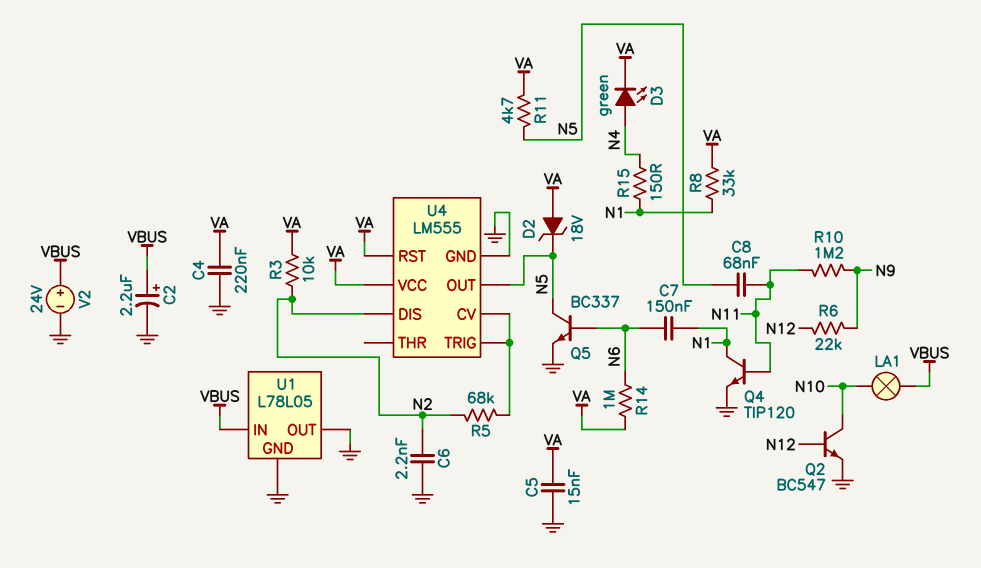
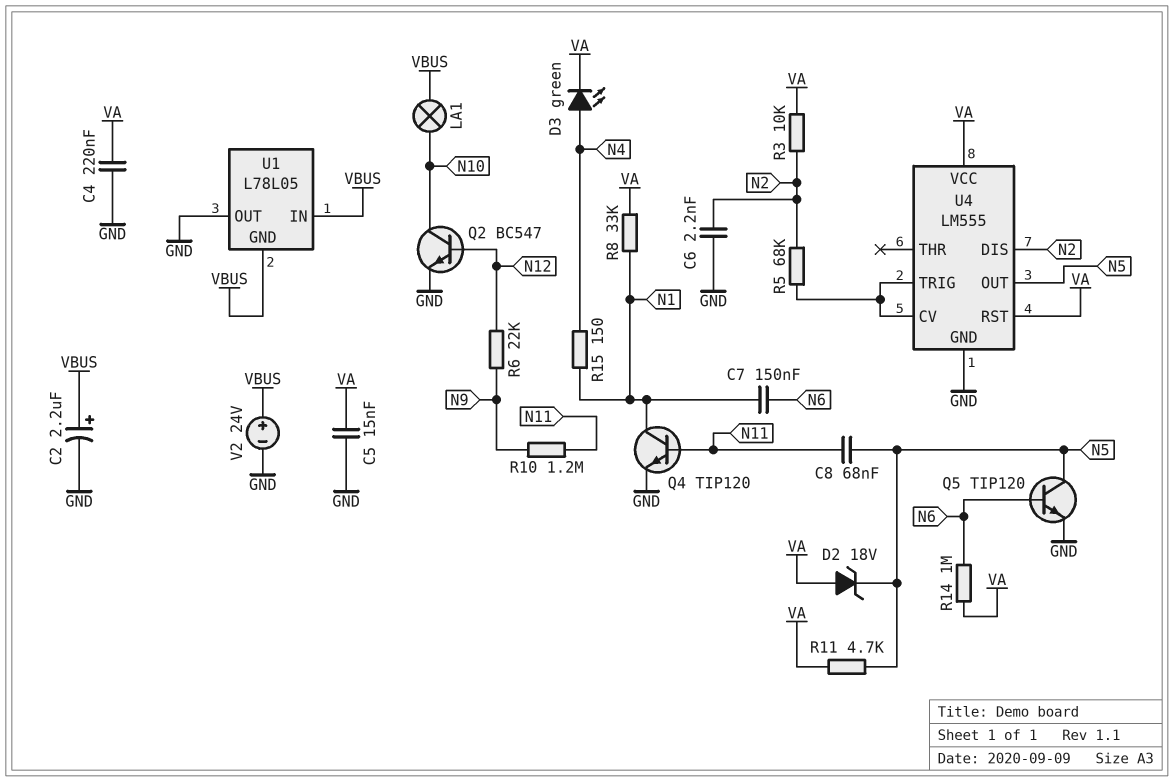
Q5: NPN BC337 (B N6, C N5, E GND) -> NPN TIP120 (B N6, C N5, E GND)
U1 pin GND: GND -> VBUS

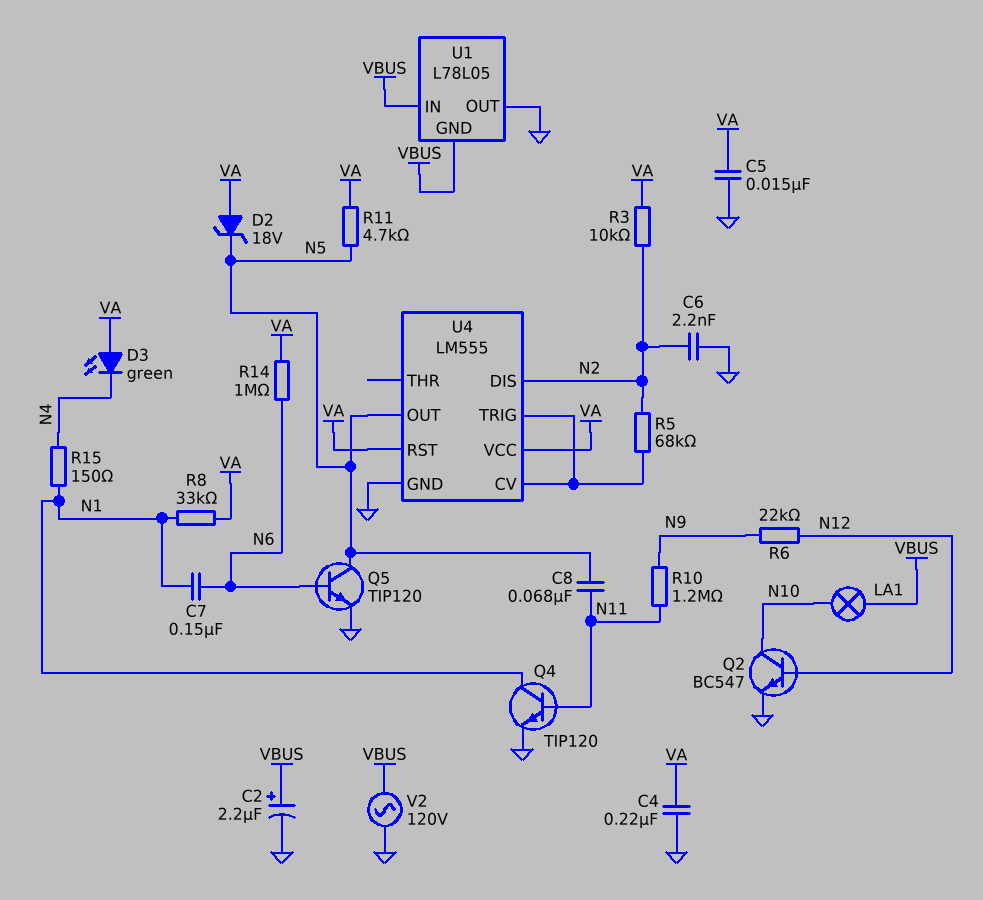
D3: LED green (A N4, K VA) -> LED green (A VA, K N4)
V2: 24V (plus VBUS, minus GND) -> AC 120V (GND, VBUS)

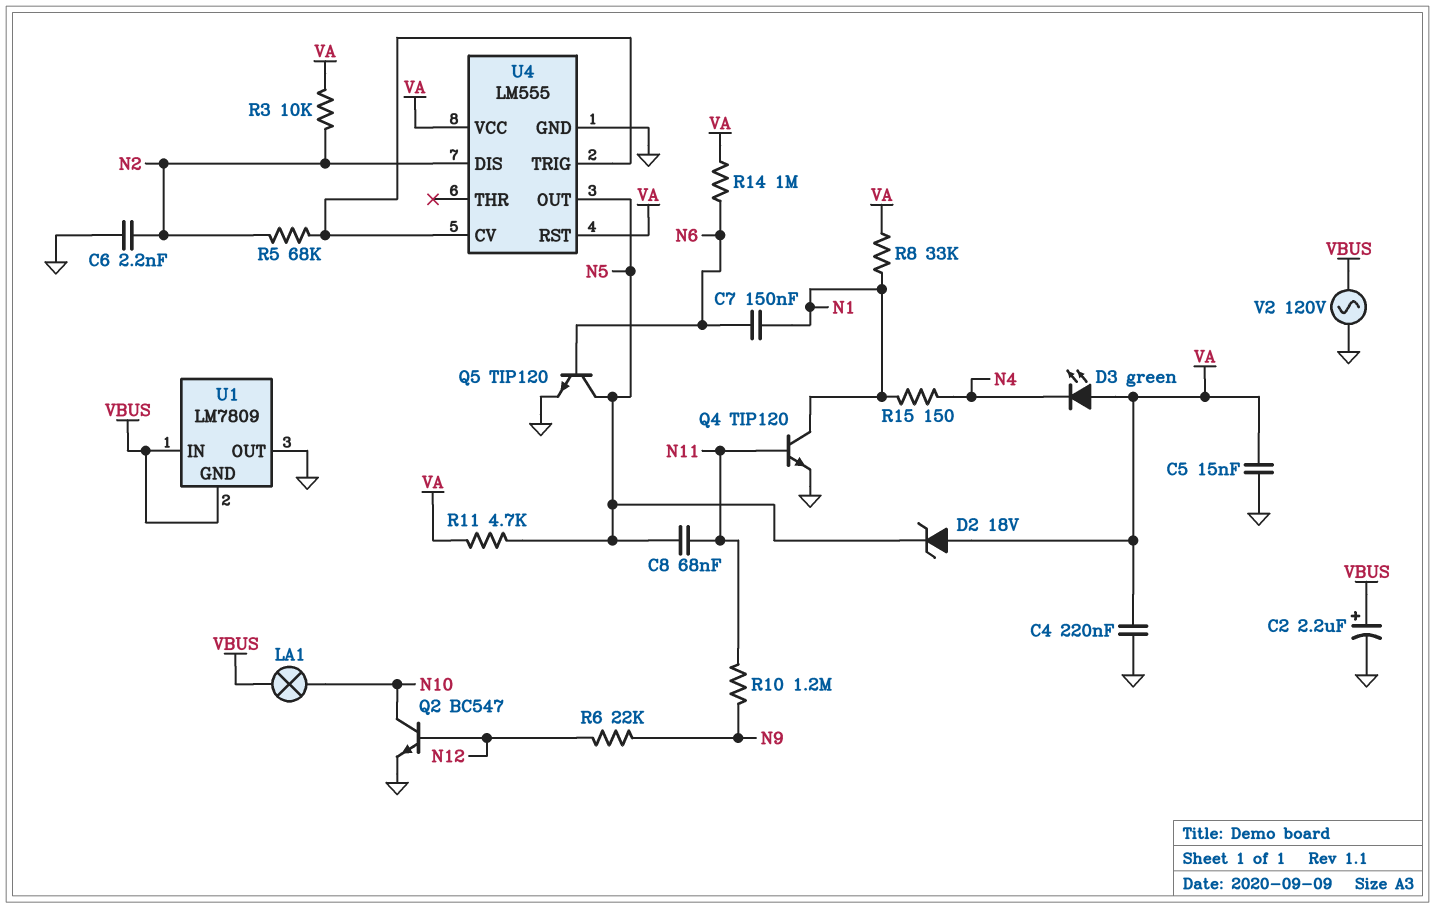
U1: L78L05 -> LM7809

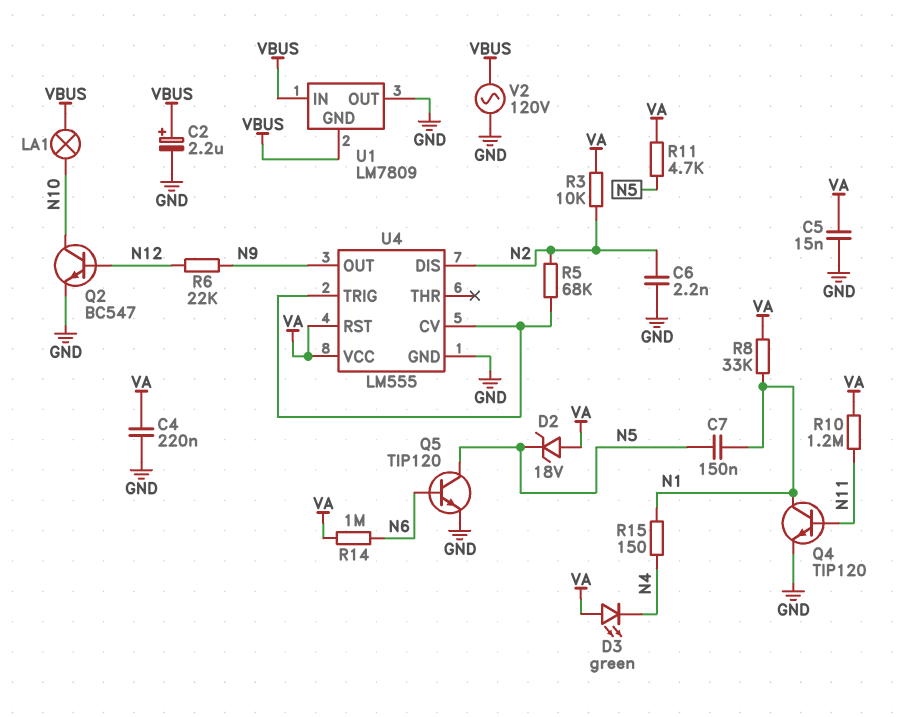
C7: 150nF (N1, N6) -> 150nF (N1, N5)
C8: 68nF (N5, N11) -> none
R10: 1.2M (N9, N11) -> 1.2M (N11, VA)
U4 pin OUT: N5 -> N9

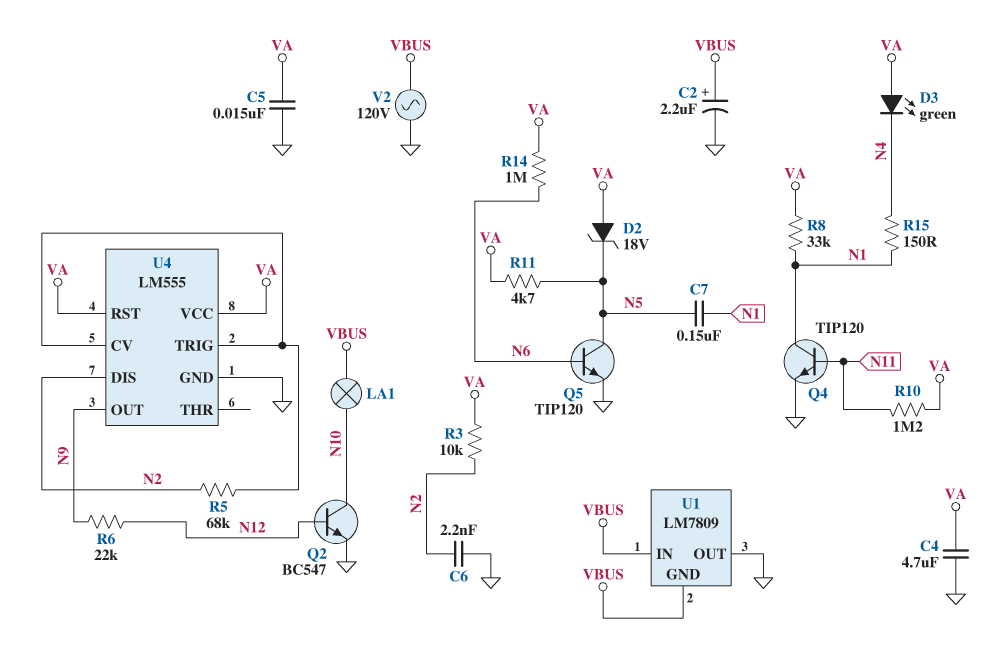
C4: 220nF (GND, VA) -> 4.7uF (GND, VA)

